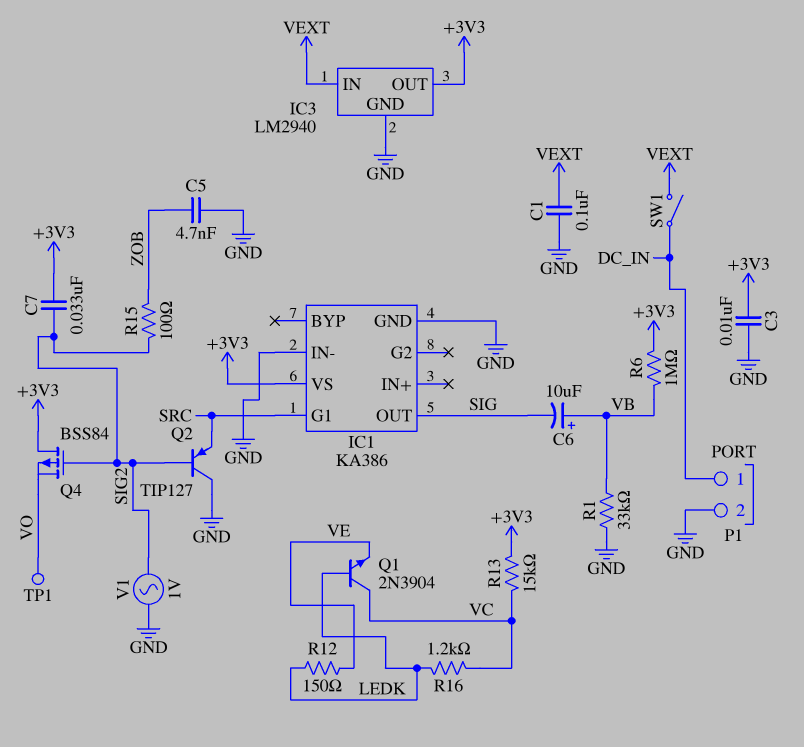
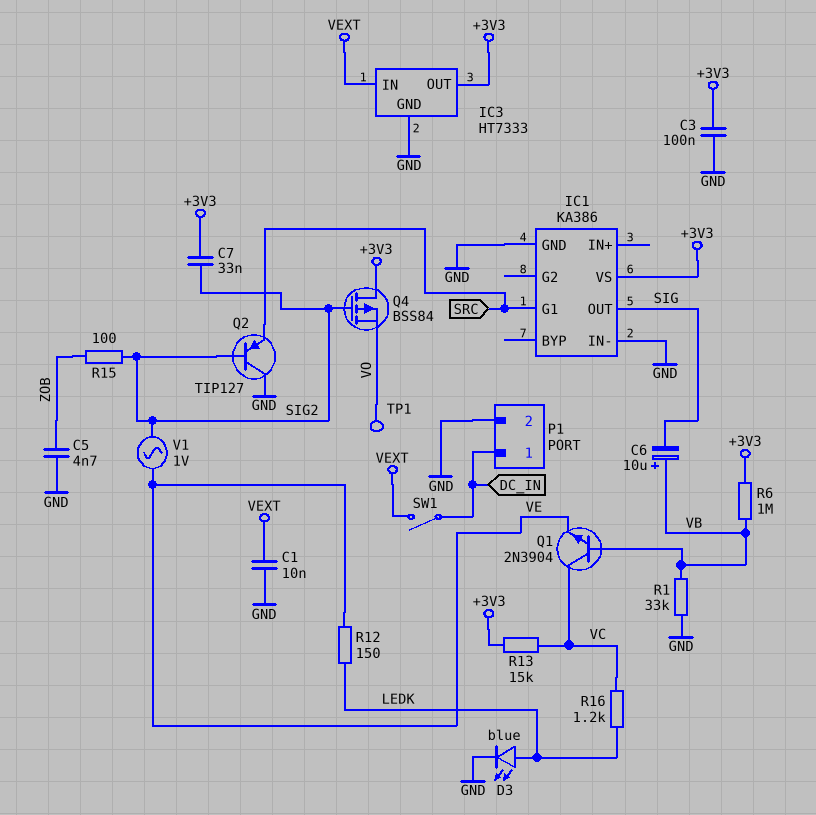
C1: 100nF (GND, VEXT) -> 10nF (GND, VEXT)
C3: 10nF (+3V3, GND) -> 100nF (+3V3, GND)
D3: none -> LED blue (A LEDK, K GND)
IC3: LM2940 -> HT7333
Q1: NPN 2N3904 (B LEDK, C VC, E VE) -> NPN 2N3904 (B VB, C VC, E VE)
V1: AC 1V (GND, SIG2) -> AC 1V (SIG2, VE)

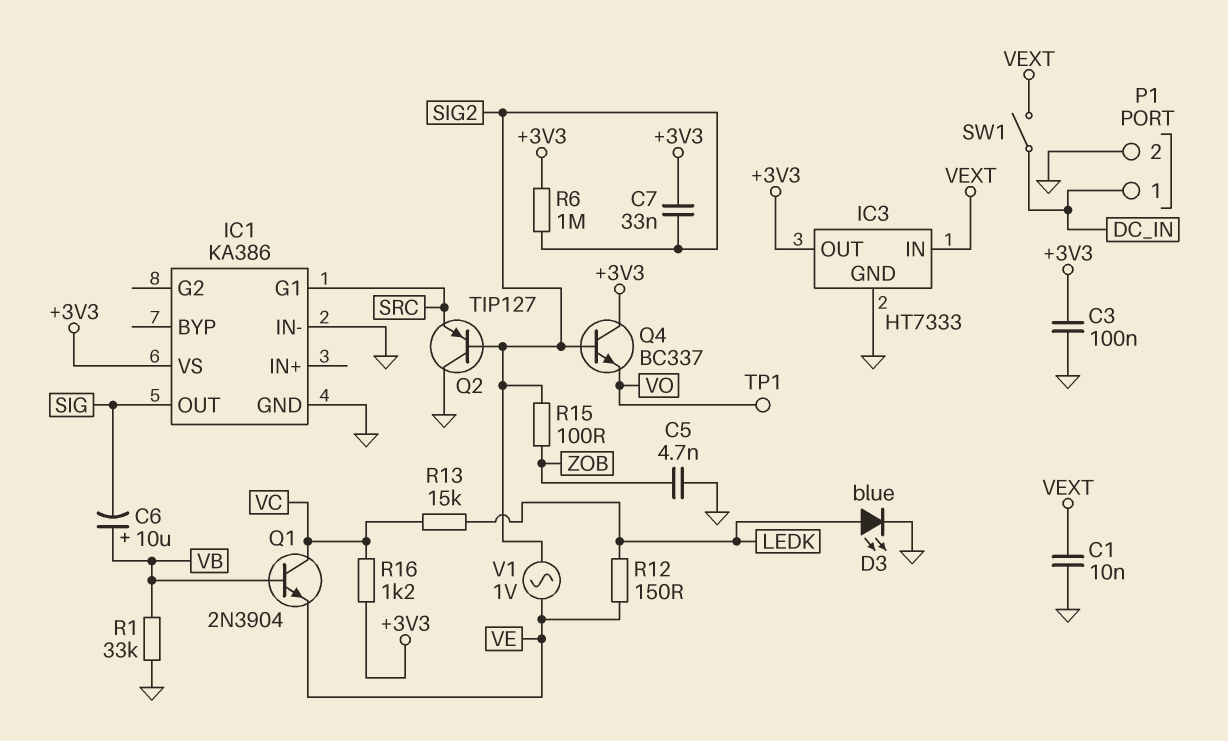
Q4: PMOS BSS84 (G SIG2, D +3V3, S VO) -> NPN BC337 (B SIG2, C +3V3, E VO)
R6: 1M (+3V3, VB) -> 1M (+3V3, SIG2)
R13: 15k (+3V3, VC) -> 15k (LEDK, VC)
R16: 1.2k (LEDK, VC) -> 1.2k (+3V3, VC)

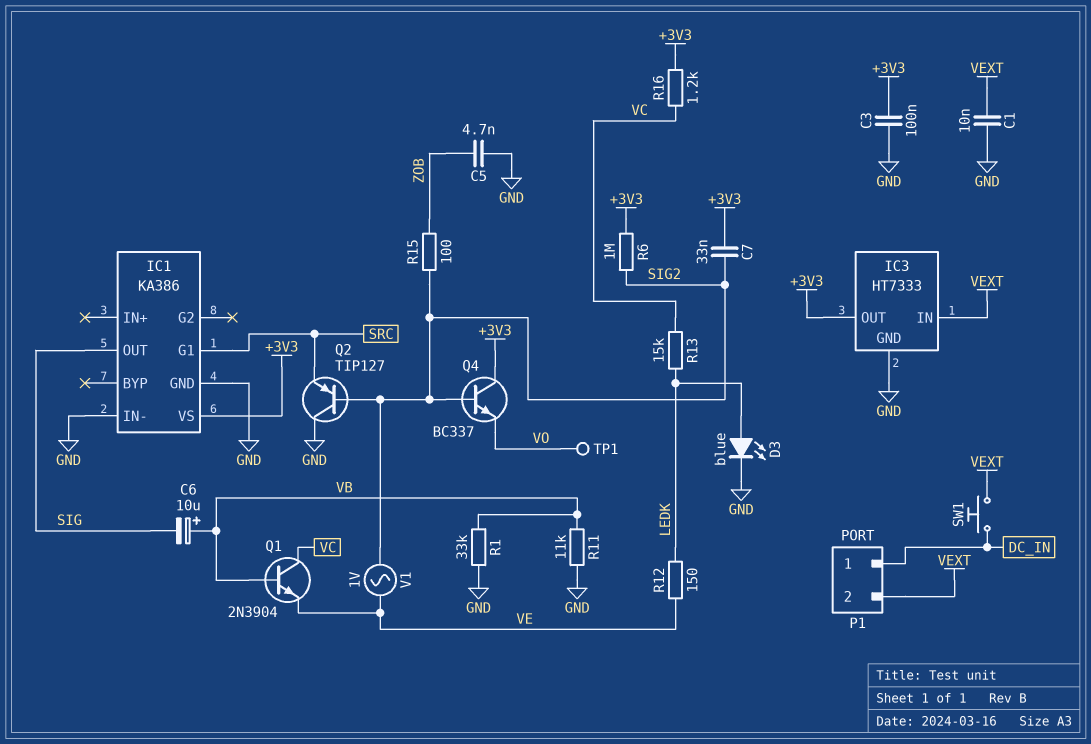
P1 pin 2: GND -> VEXT
R11: none -> 11k (GND, VB)
SW1: switch (DC_IN, VEXT) -> button (DC_IN, VEXT)

